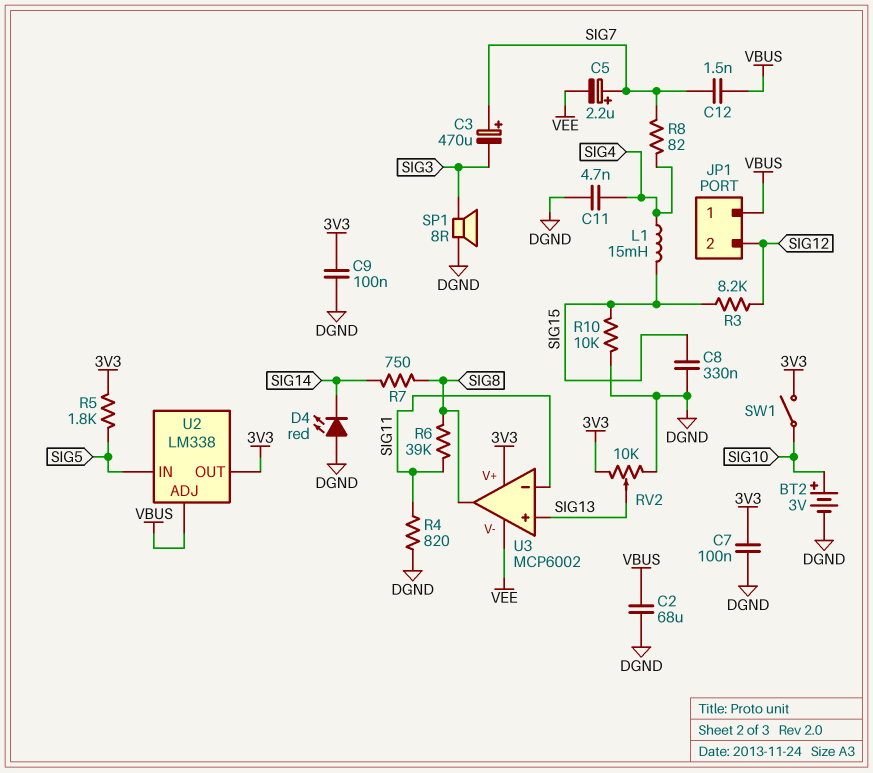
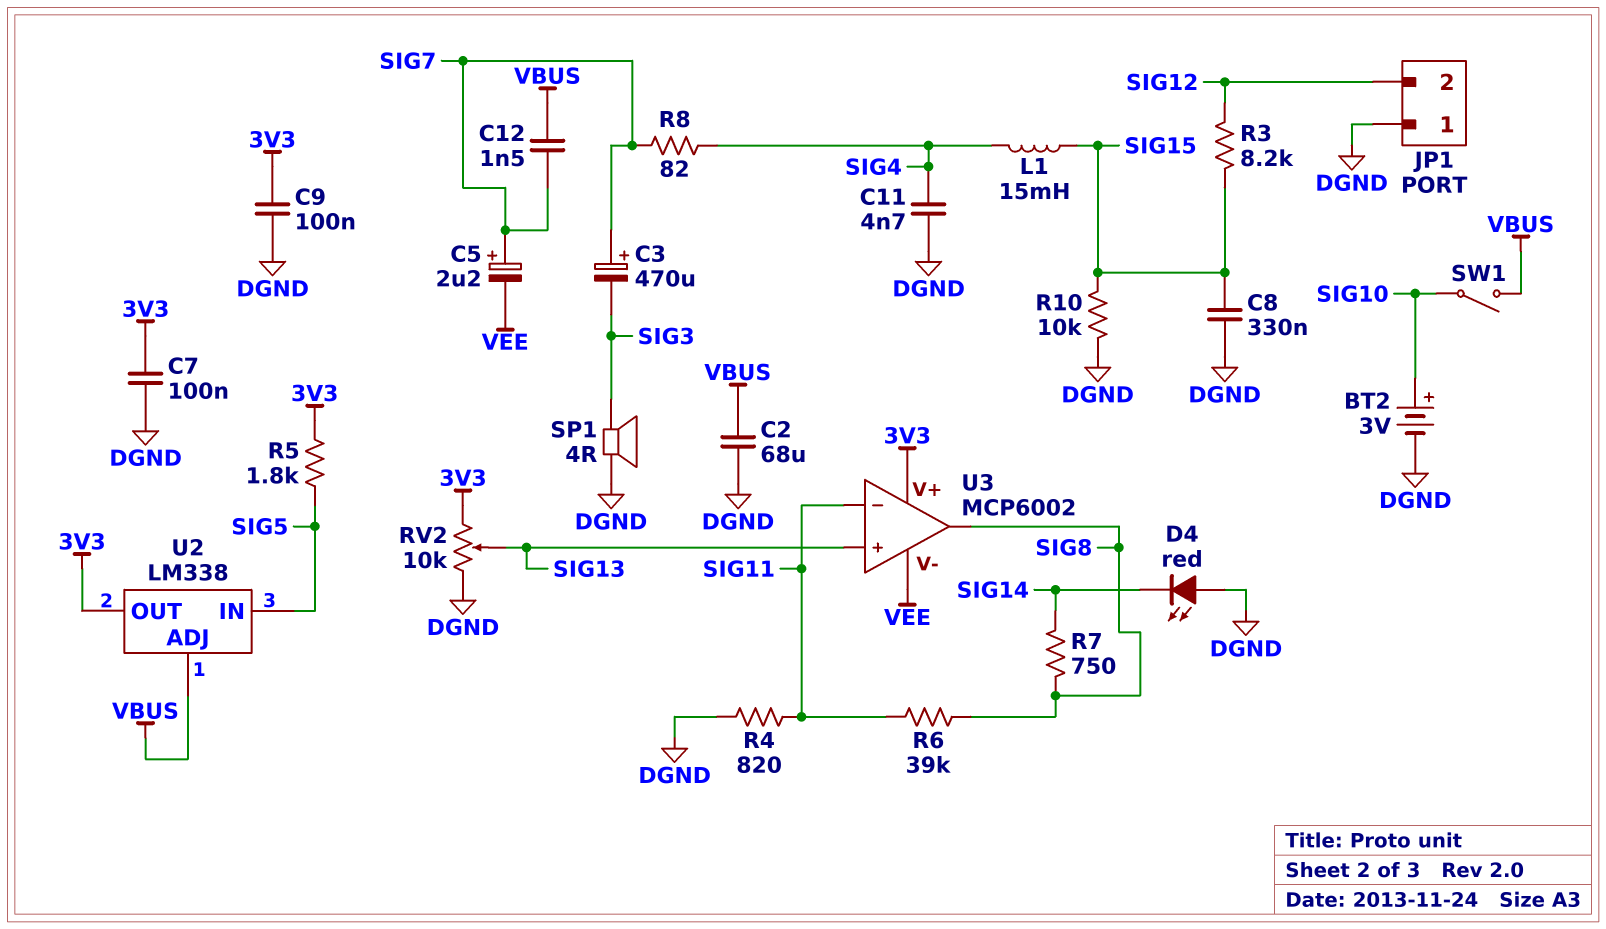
JP1 pin 1: VBUS -> DGND
SP1: speaker 8R (DGND, SIG3) -> speaker 4R (DGND, SIG3)
SW1: switch (3V3, SIG10) -> switch (SIG10, VBUS)

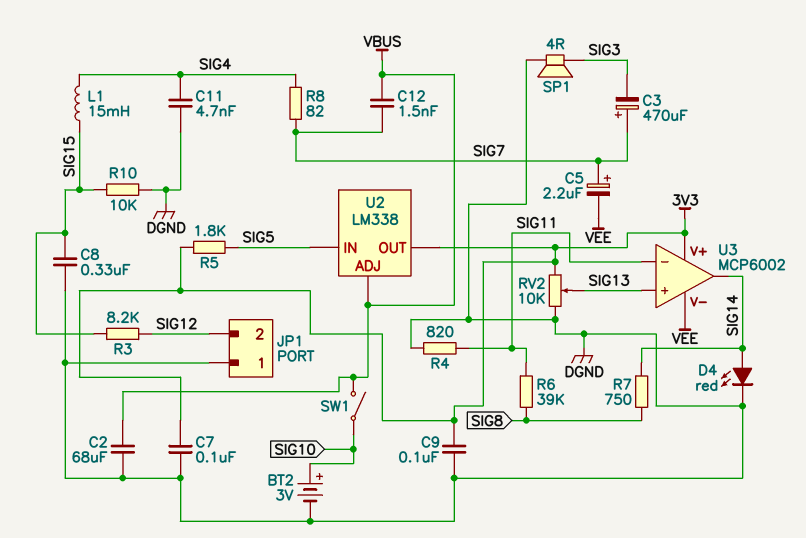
D4: LED red (A DGND, K SIG14) -> LED red (A SIG14, K DGND)
U3 pin out: SIG8 -> SIG14

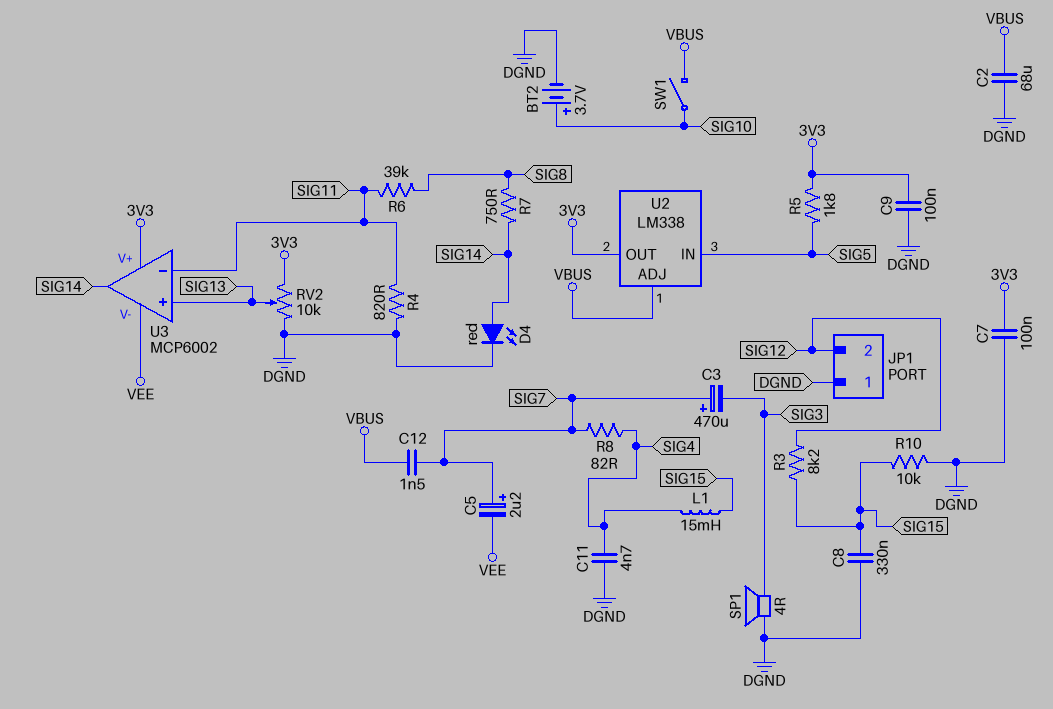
BT2: 3V (plus SIG10, minus DGND) -> 3.7V (plus SIG10, minus DGND)

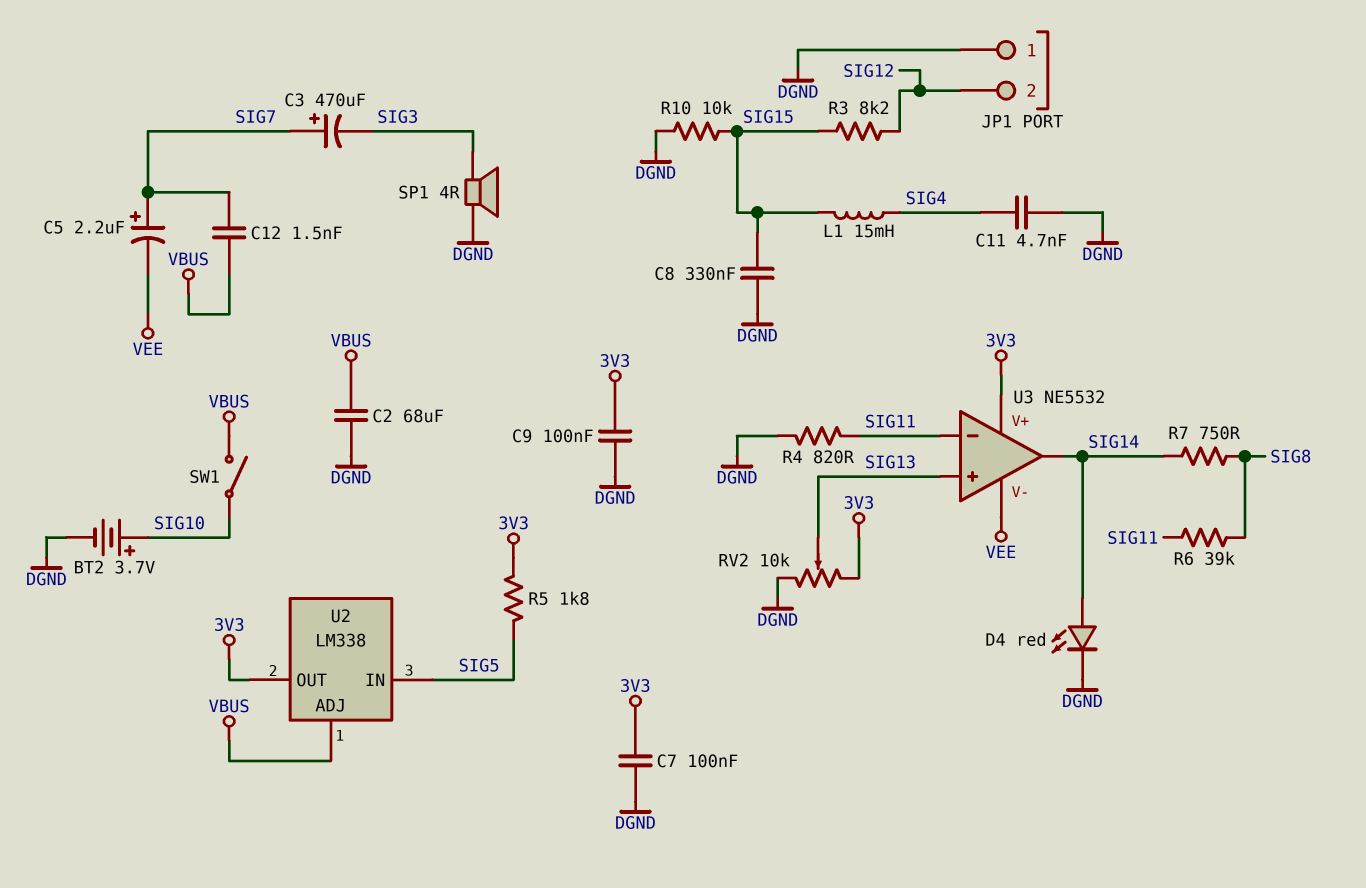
R8: 82 (SIG4, SIG7) -> none
U3: MCP6002 -> NE5532

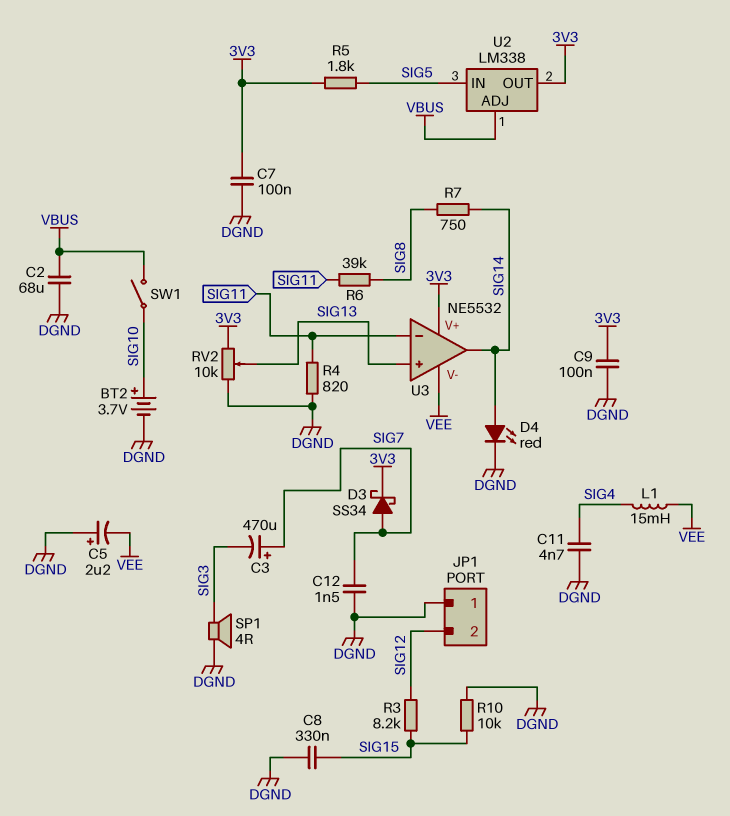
C5: 2.2uF (plus SIG7, minus VEE) -> 2.2uF (plus DGND, minus VEE)
C12: 1.5nF (SIG7, VBUS) -> 1.5nF (DGND, SIG7)
D3: none -> schottky SS34 (A SIG7, K 3V3)
L1: 15mH (SIG4, SIG15) -> 15mH (SIG4, VEE)

